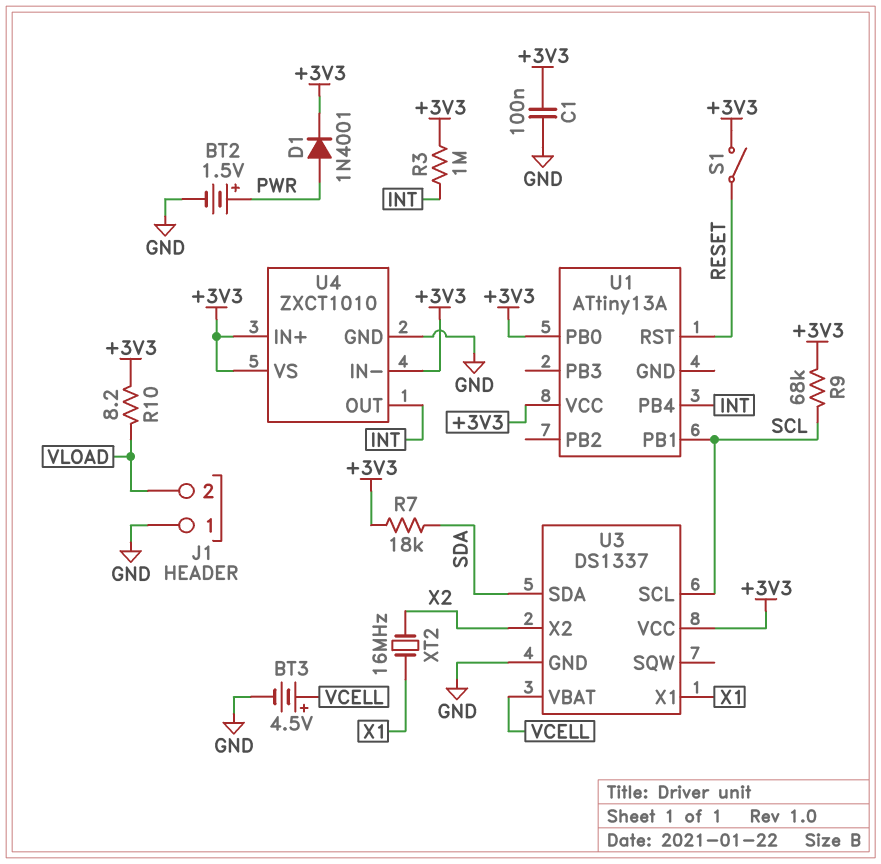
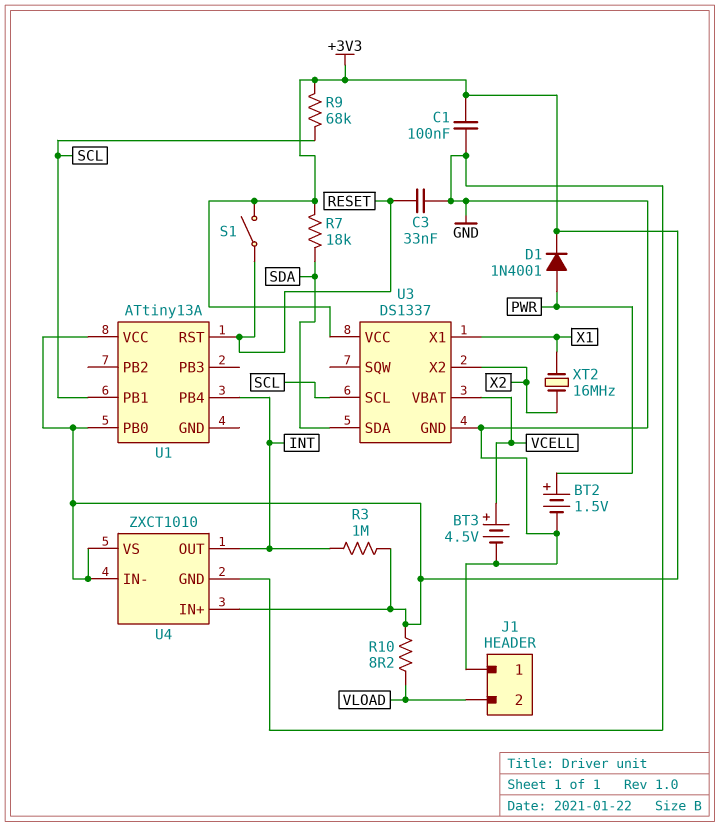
C3: none -> 33nF (GND, RESET)

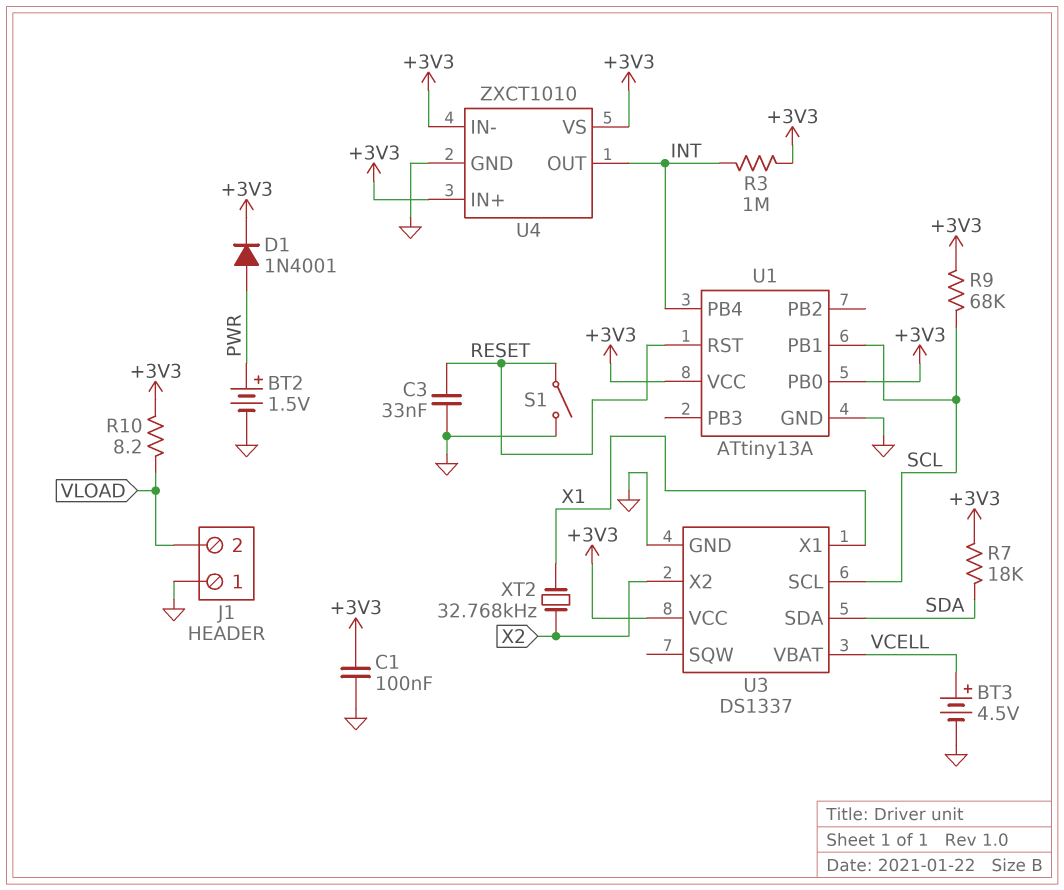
S1: switch (+3V3, RESET) -> switch (GND, RESET)
U1 pin GND: none -> GND
XT2: 16MHz (X1, X2) -> 32.768kHz (X1, X2)

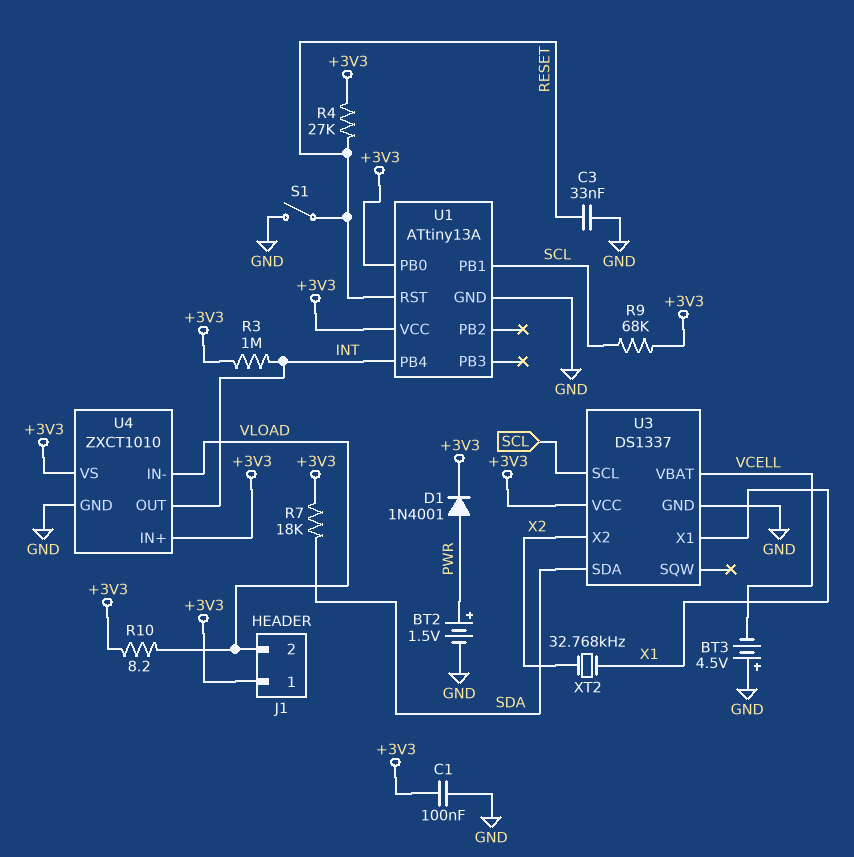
BT3: 4.5V (plus VCELL, minus GND) -> 4.5V (plus GND, minus VCELL)
J1 pin 1: GND -> +3V3
R4: none -> 27k (+3V3, RESET)
U4 pin IN-: +3V3 -> VLOAD

